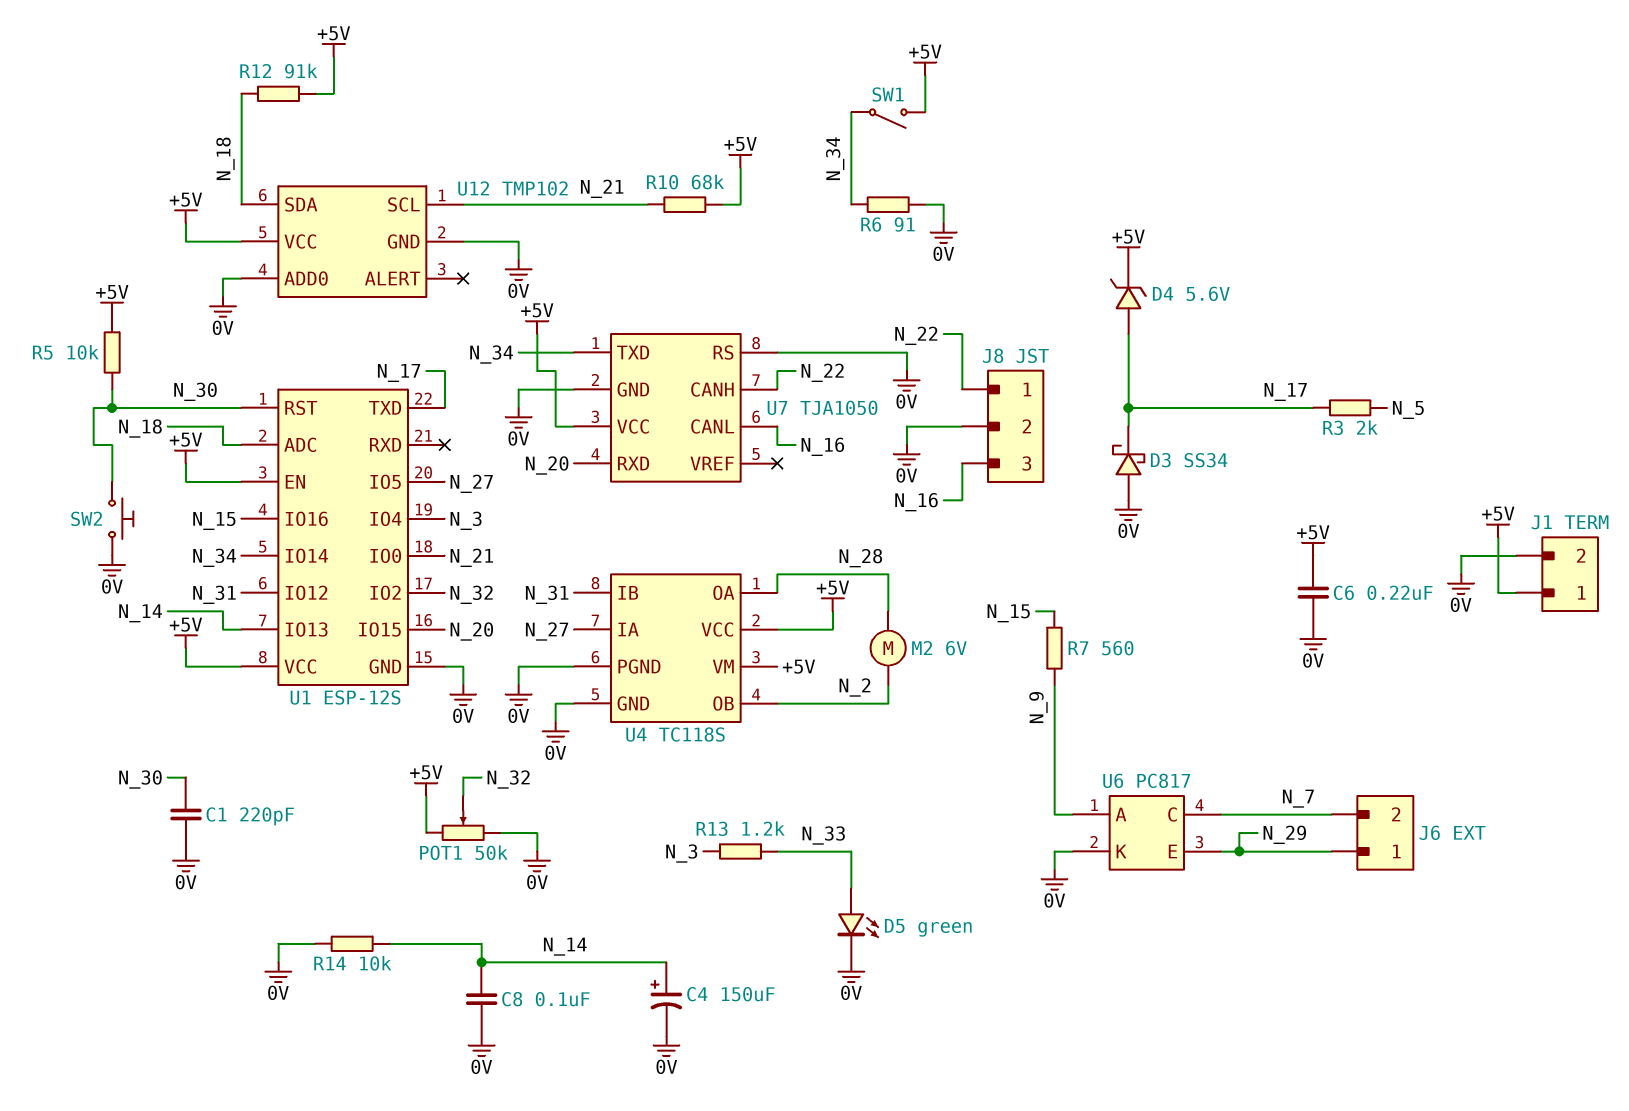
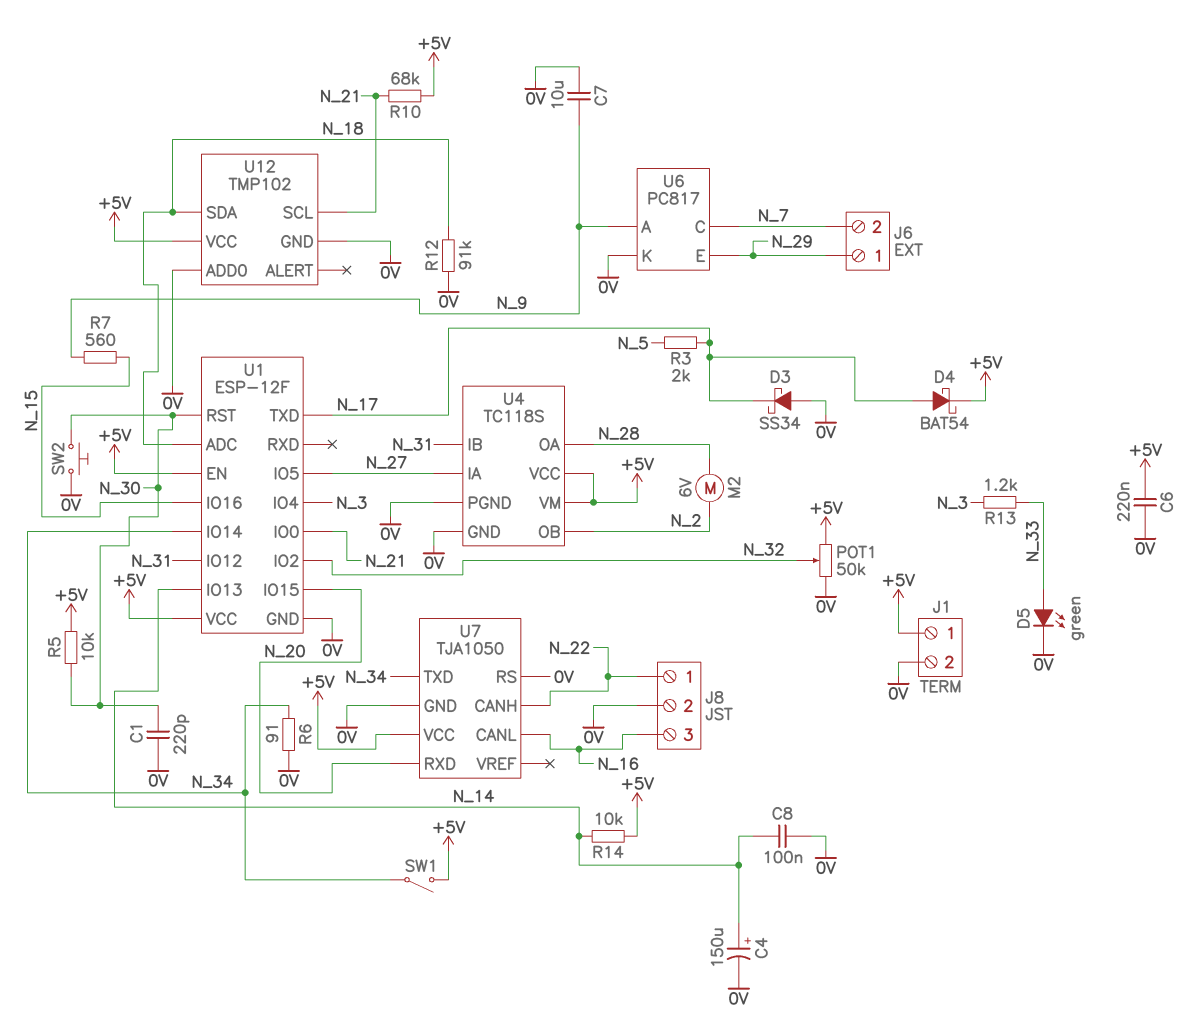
C7: none -> 10uF (0V, N_9)
D4: zener 5.6V (A N_17, K +5V) -> schottky BAT54 (A N_17, K +5V)
R12: 91k (+5V, N_18) -> 91k (0V, N_18)
R14: 10k (0V, N_14) -> 10k (+5V, N_14)
U1: ESP-12S -> ESP-12F

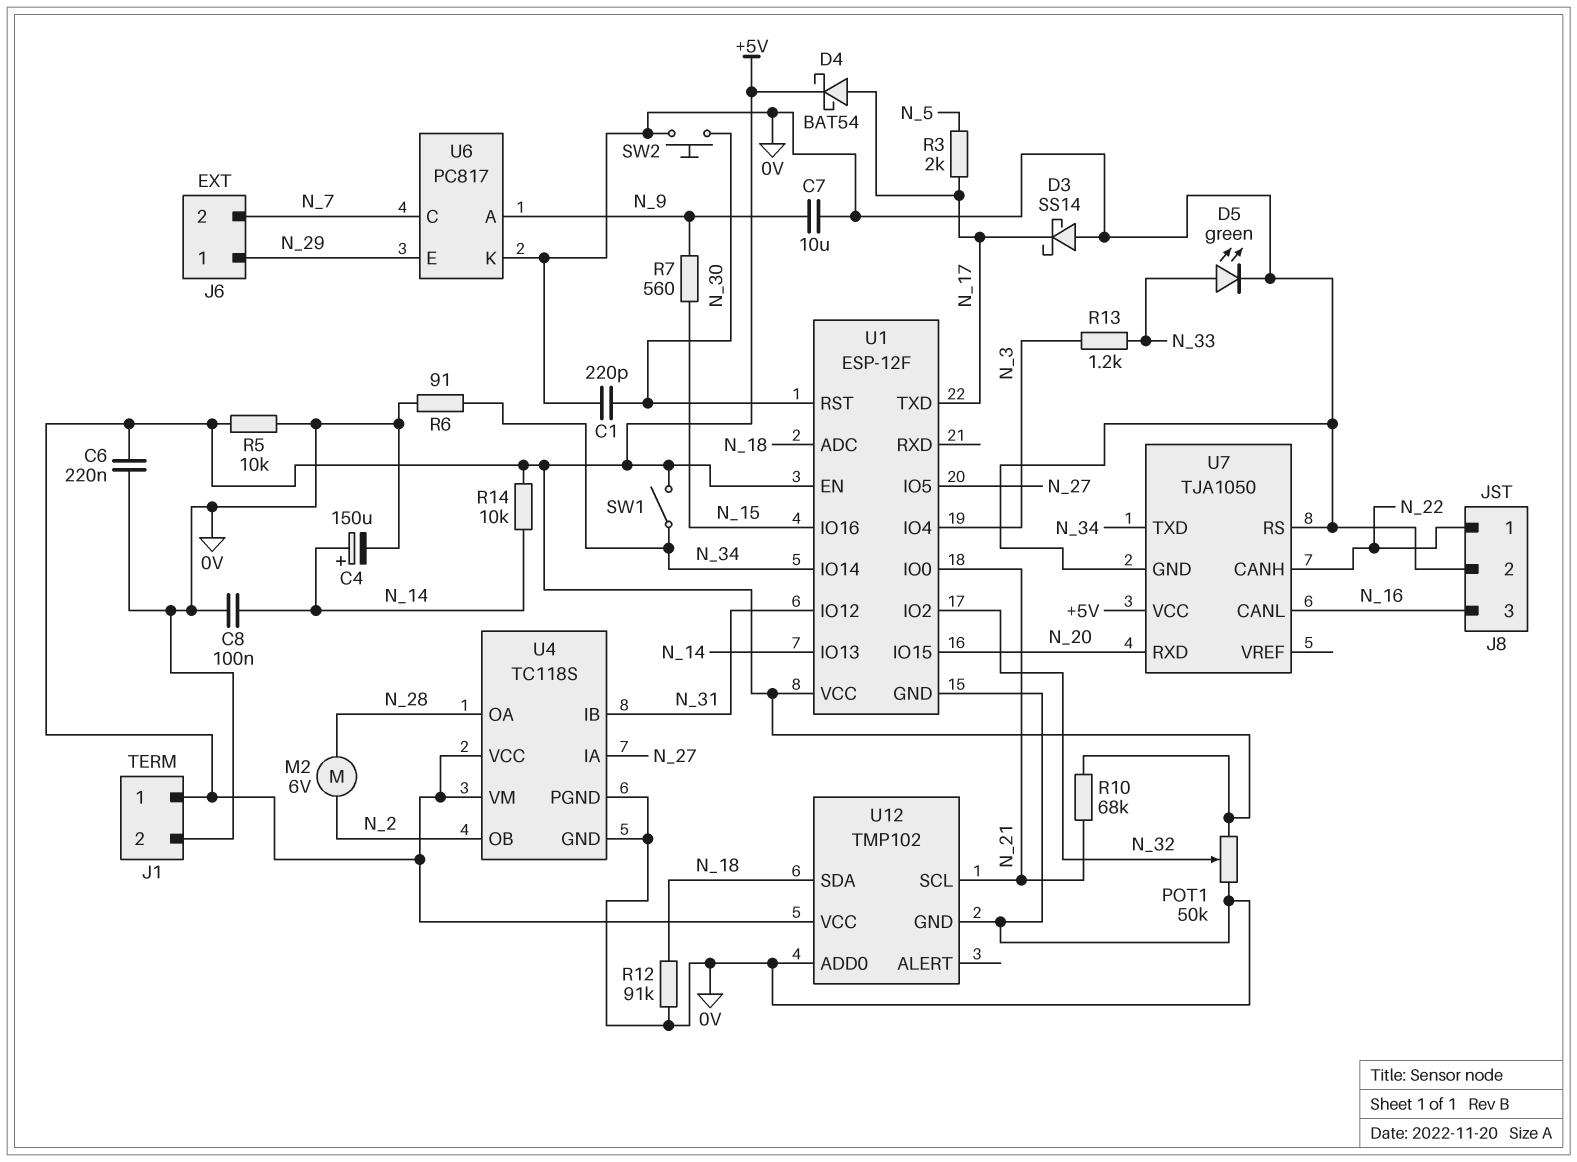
D3: schottky SS34 (A 0V, K N_17) -> schottky SS14 (A 0V, K N_17)
R5: 10k (+5V, N_30) -> 10k (+5V, 0V)

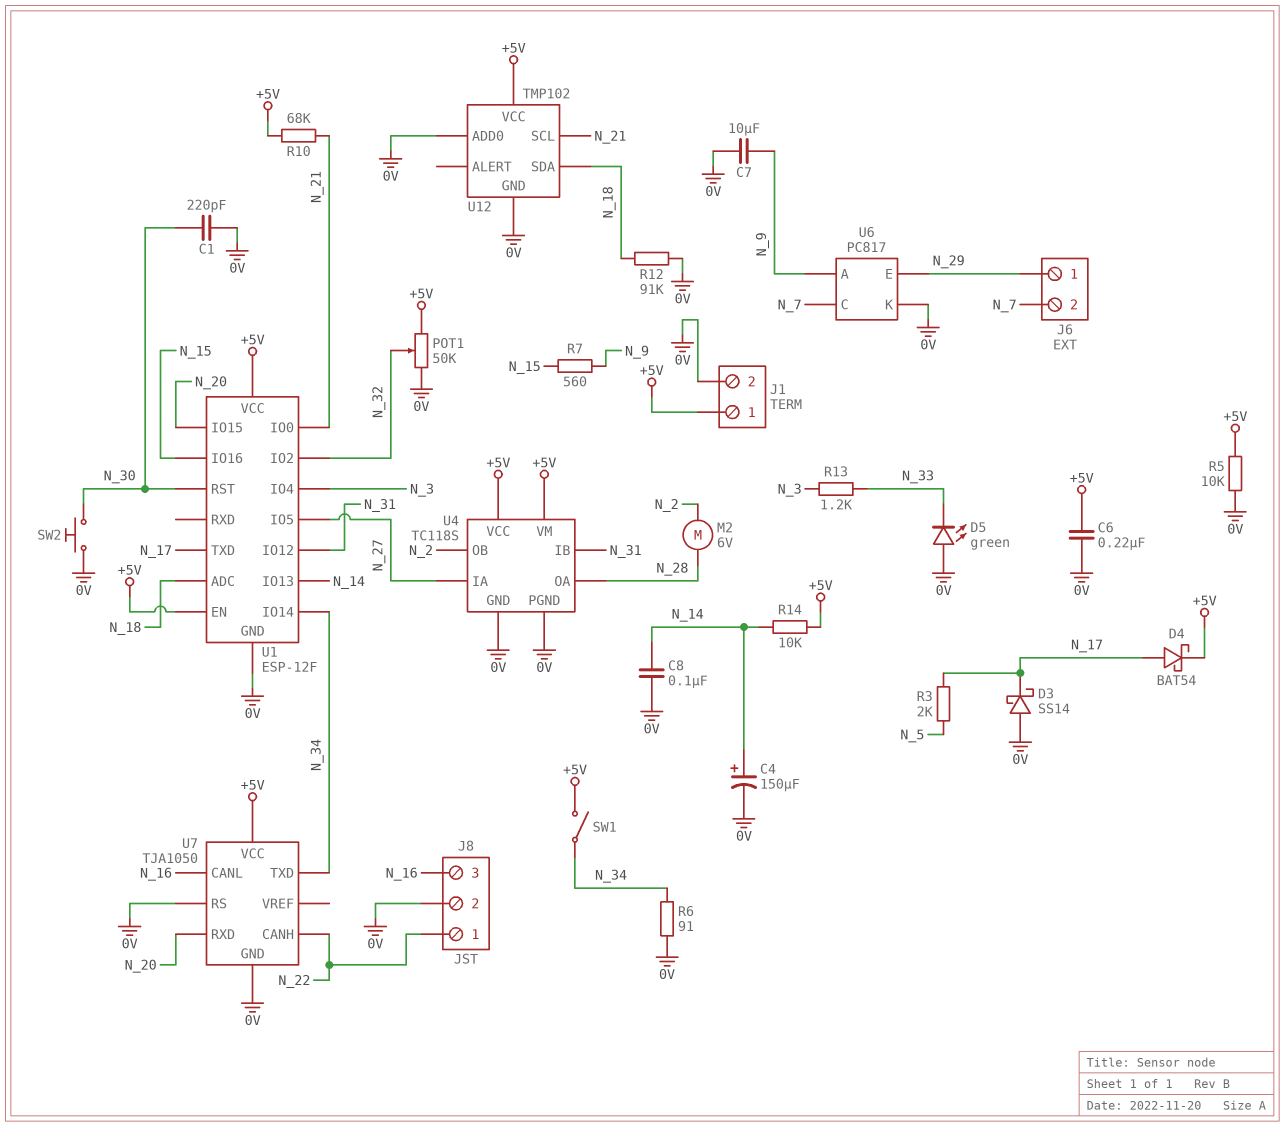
D5: LED green (A N_33, K 0V) -> LED green (A 0V, K N_33)

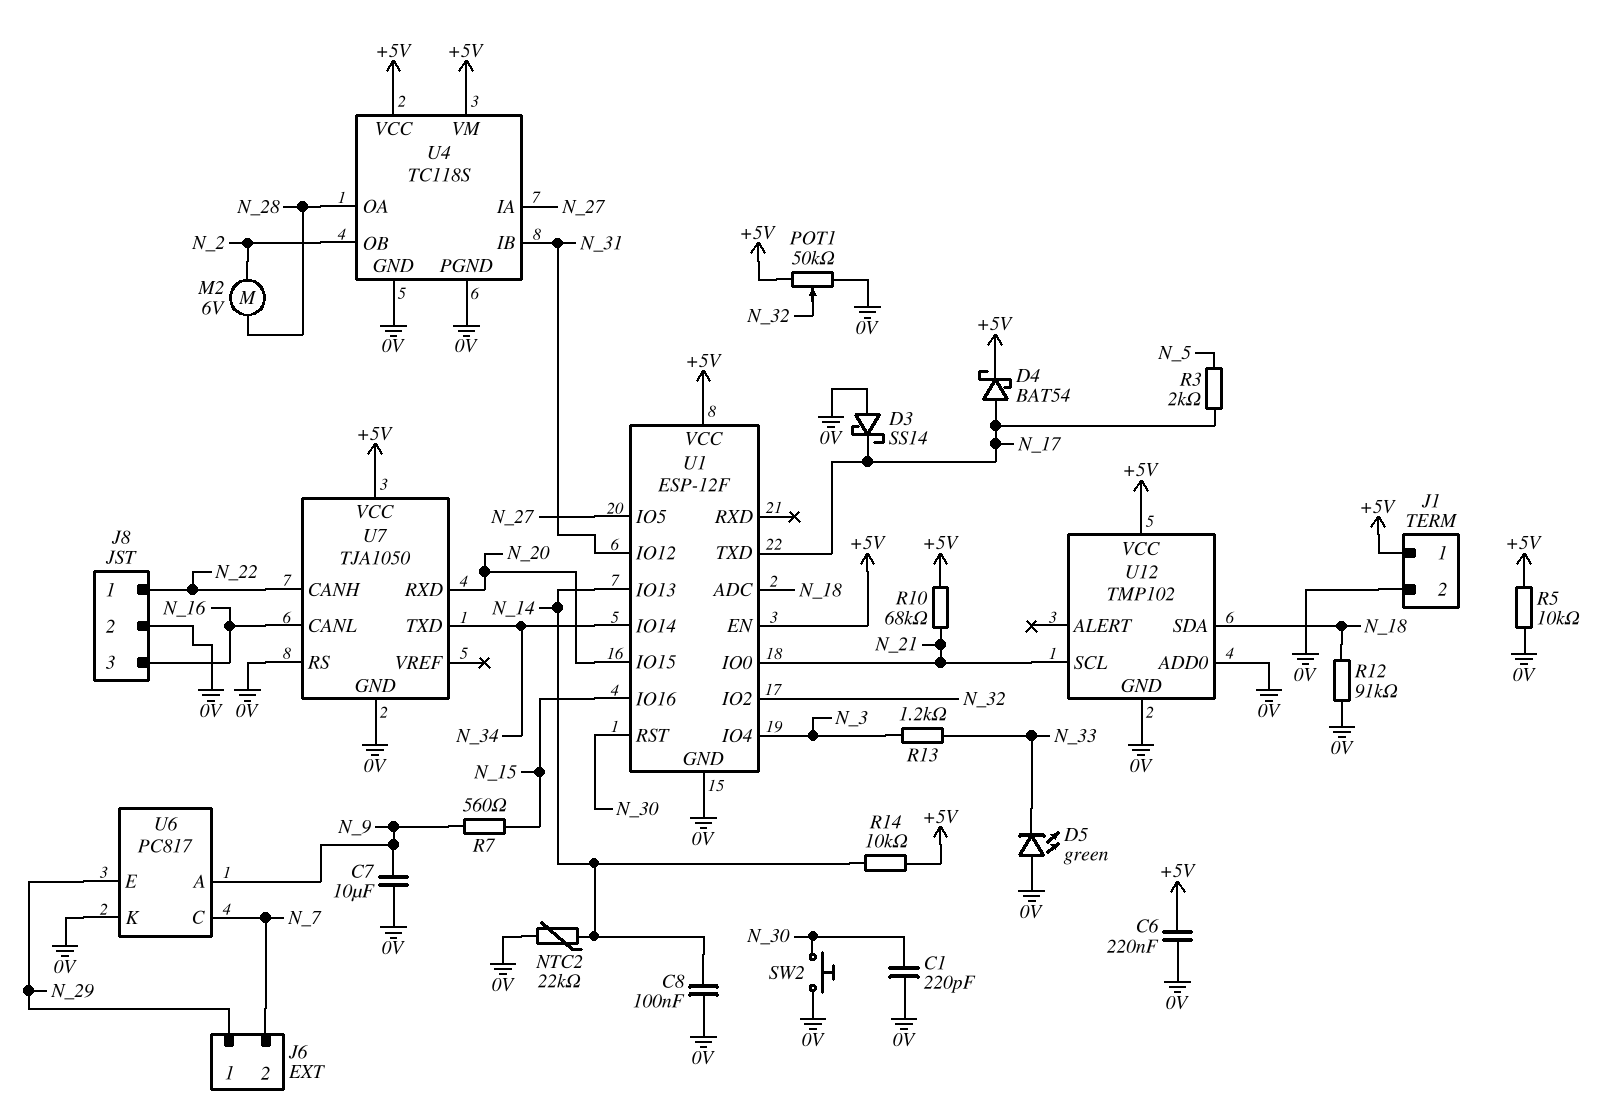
C4: 150uF (plus N_14, minus 0V) -> none
NTC2: none -> 22k (0V, N_14)
R6: 91 (0V, N_34) -> none
SW1: switch (+5V, N_34) -> none

